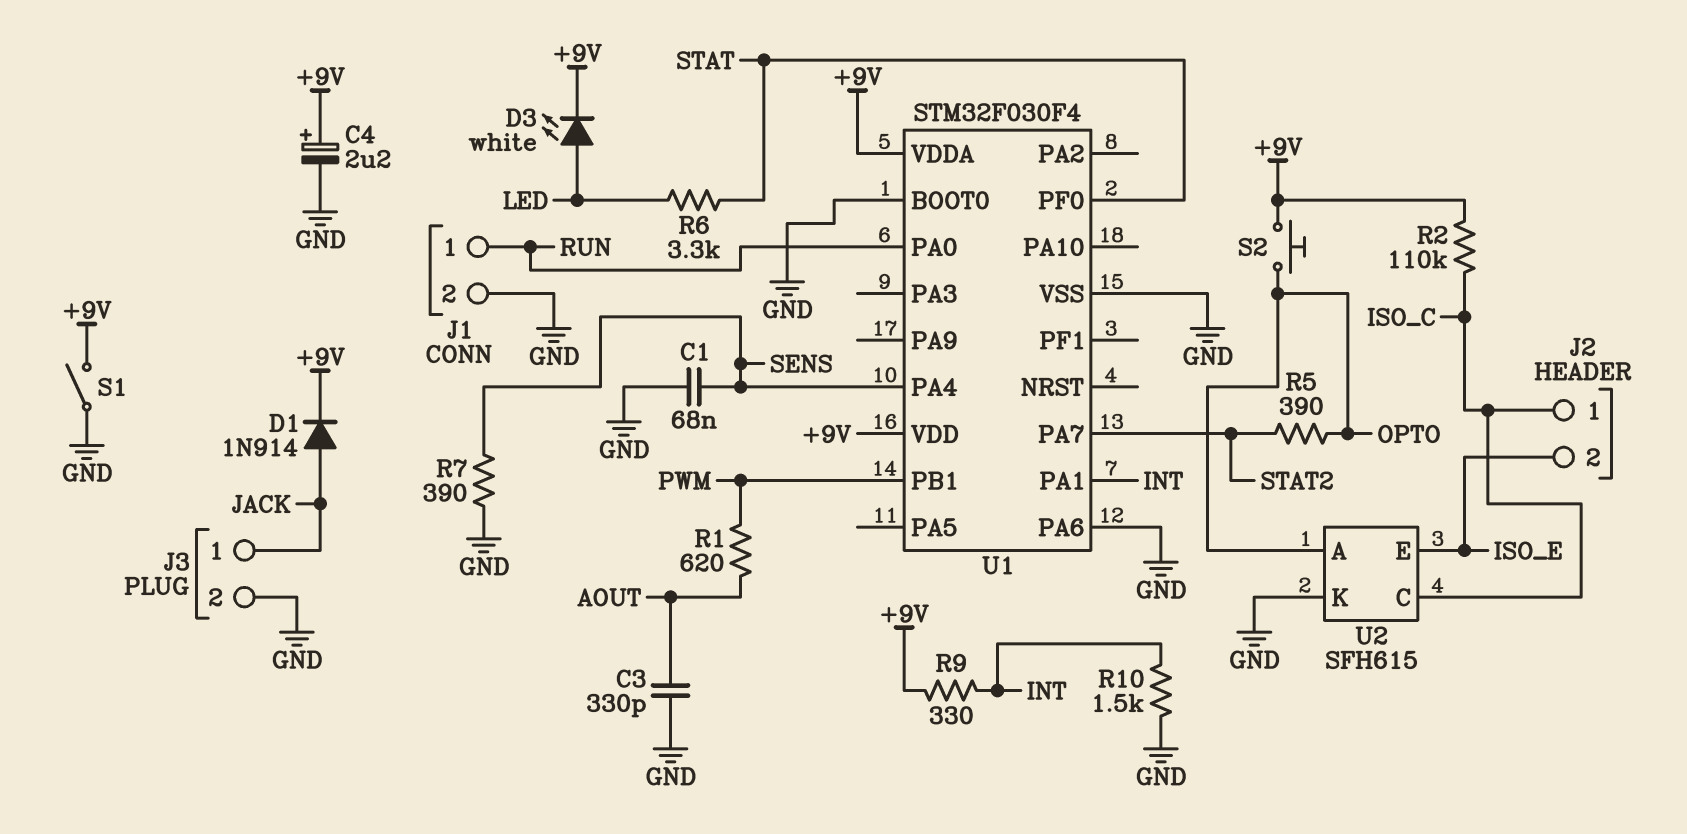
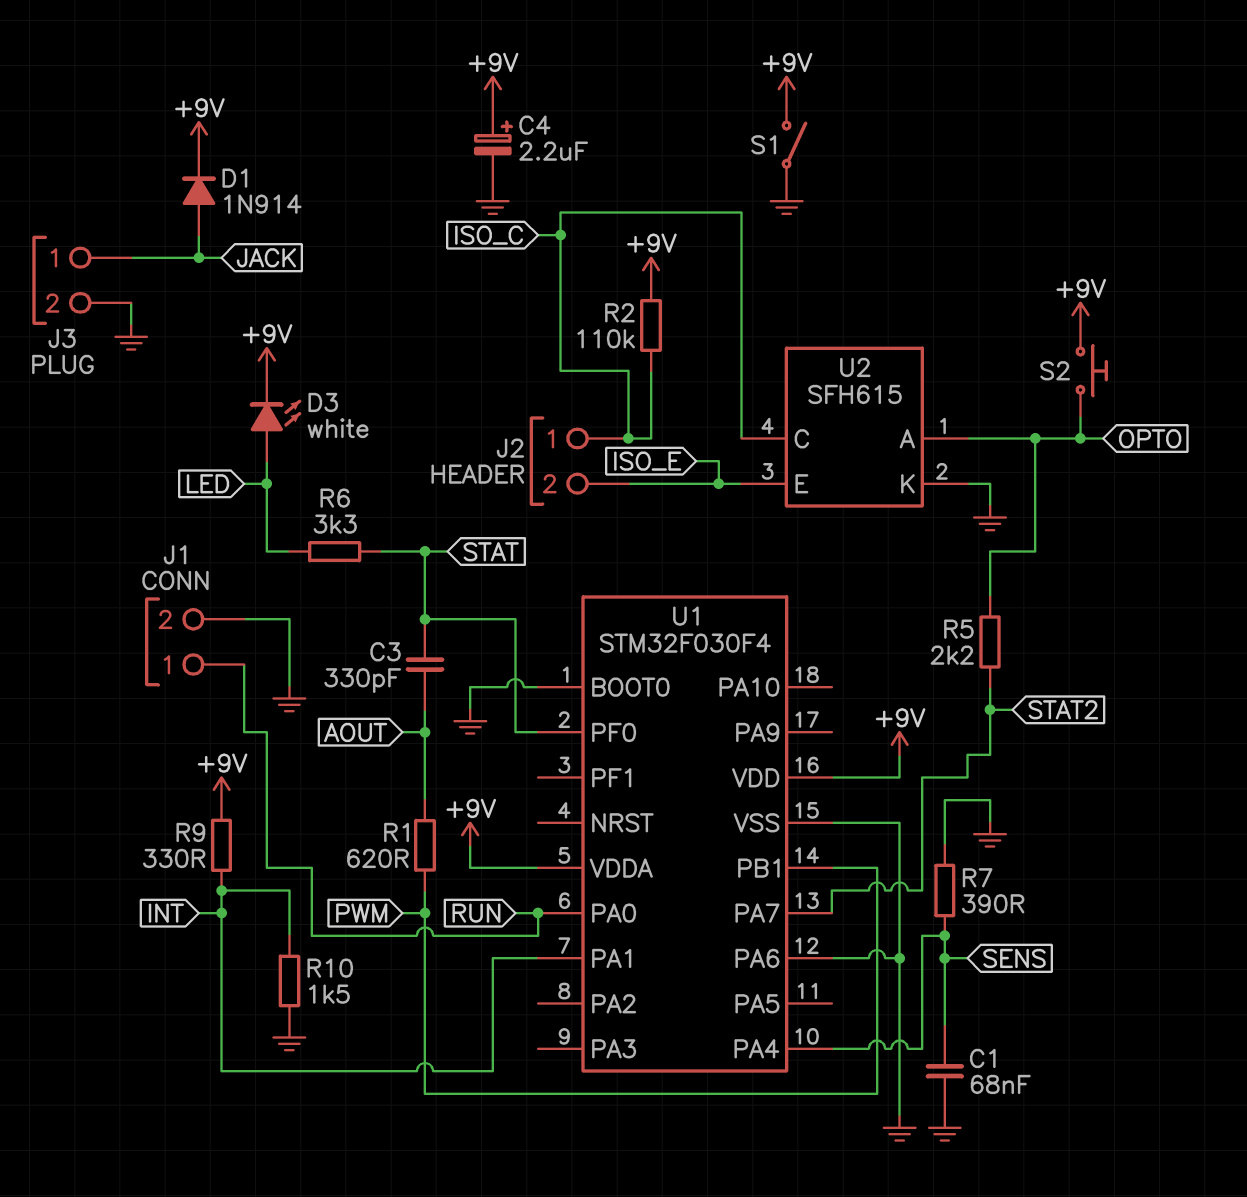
C3: 330pF (AOUT, GND) -> 330pF (AOUT, STAT)
R5: 390 (OPTO, STAT2) -> 2.2k (OPTO, STAT2)

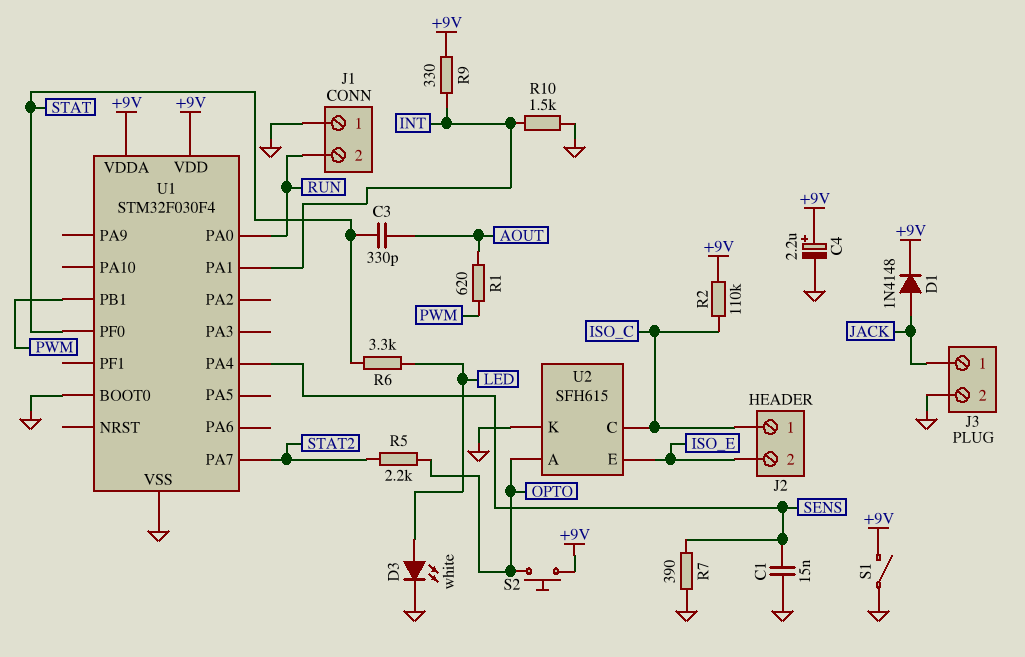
C1: 68nF (GND, SENS) -> 15nF (GND, SENS)
D1: diode 1N914 (A JACK, K +9V) -> diode 1N4148 (A JACK, K +9V)
D3: LED white (A LED, K +9V) -> LED white (A LED, K GND)
J1 pin 1: RUN -> GND
J1 pin 2: GND -> RUN
U1 pin PA6: GND -> none

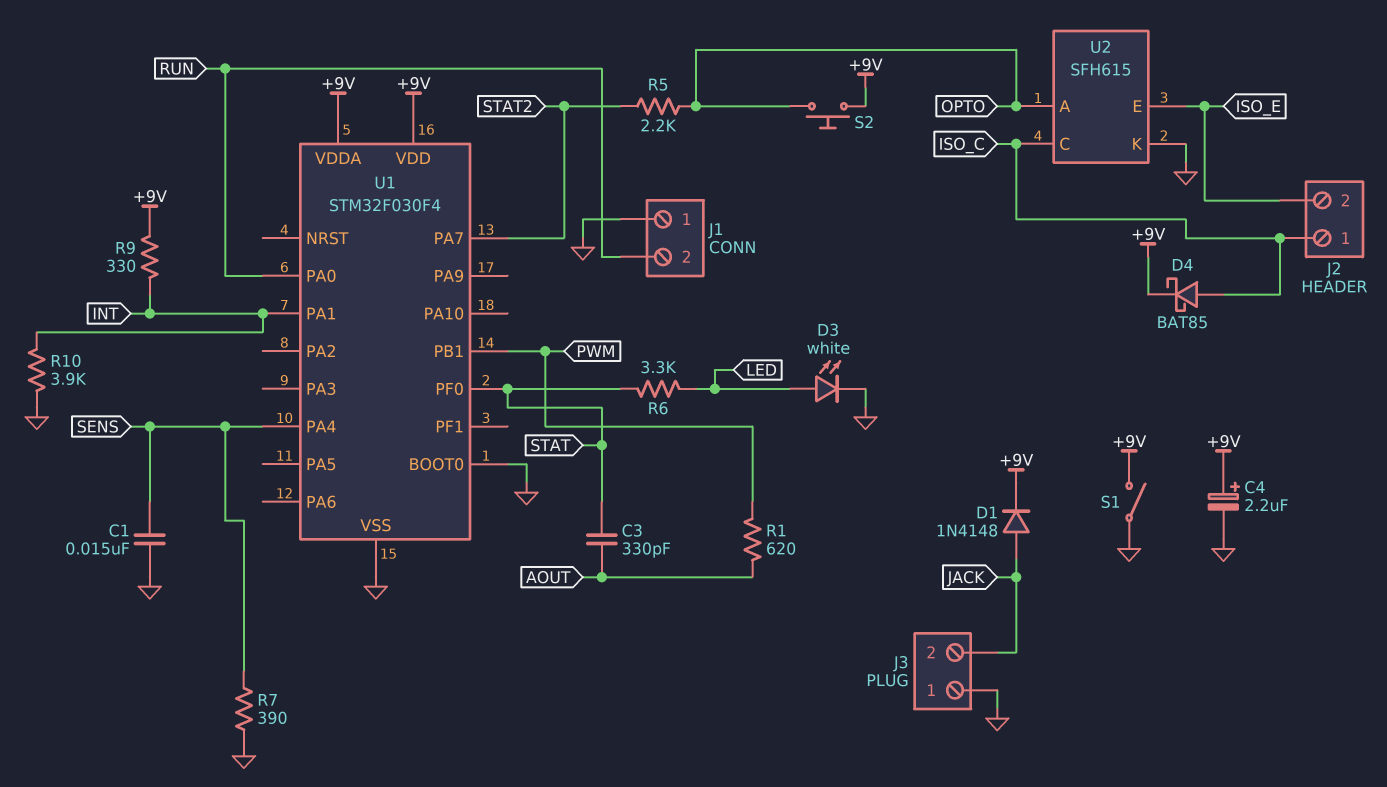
D4: none -> schottky BAT85 (A ISO_C, K +9V)
J3 pin 1: JACK -> GND
J3 pin 2: GND -> JACK
R2: 110k (+9V, ISO_C) -> none
R10: 1.5k (GND, INT) -> 3.9k (GND, INT)

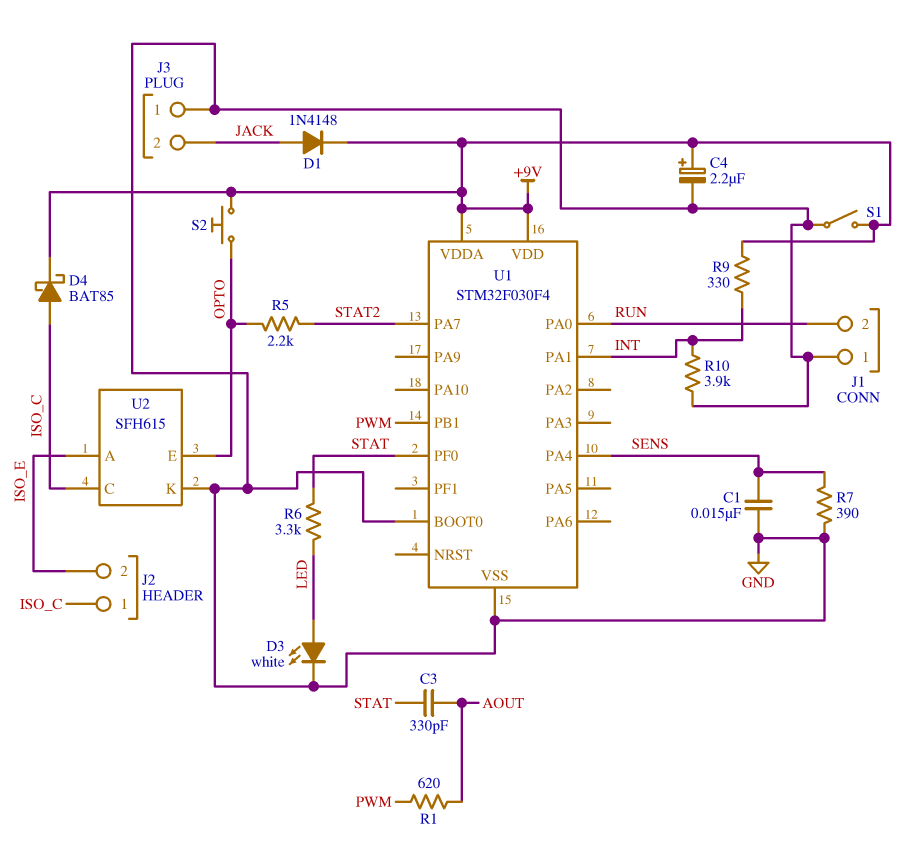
U2 pin A: OPTO -> ISO_E
U2 pin E: ISO_E -> OPTO

